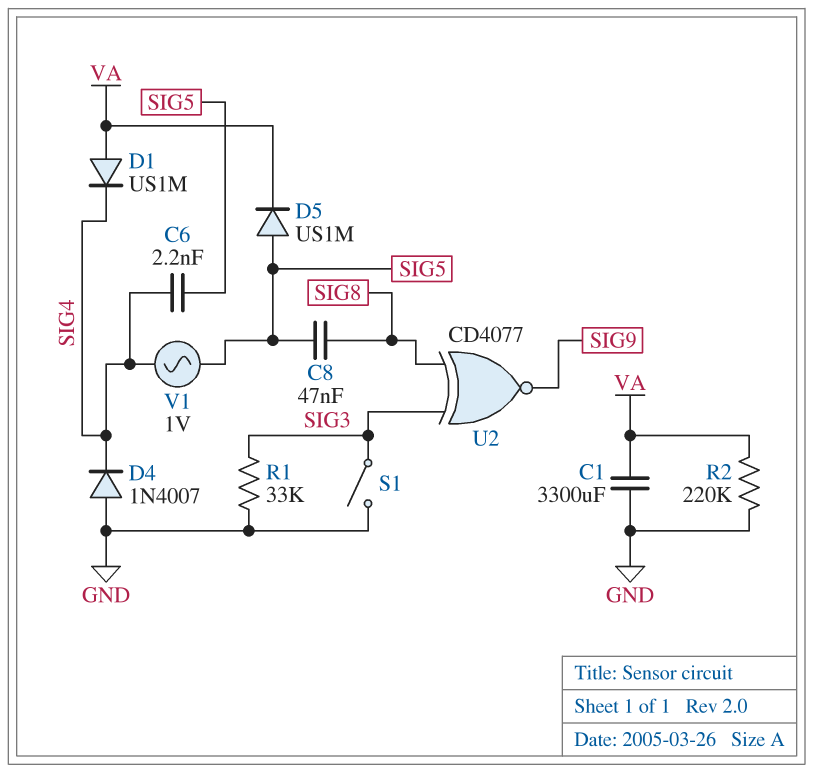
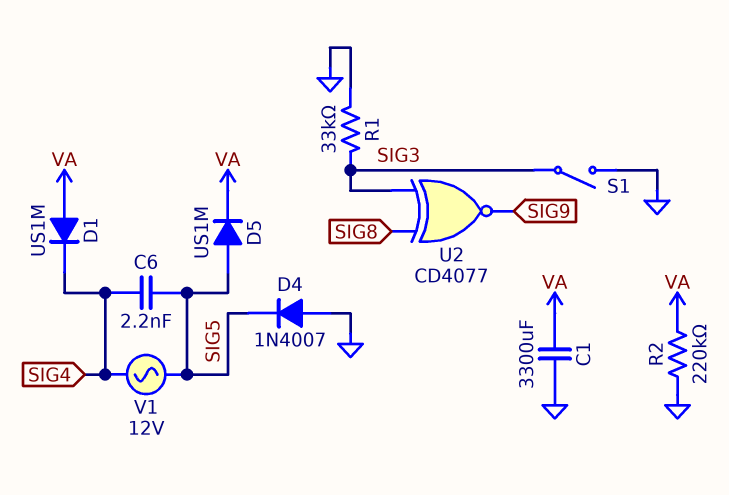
C8: 47nF (SIG5, SIG8) -> none
D4: diode 1N4007 (A GND, K SIG4) -> diode 1N4007 (A GND, K SIG5)
V1: AC 1V (SIG4, SIG5) -> AC 12V (SIG4, SIG5)

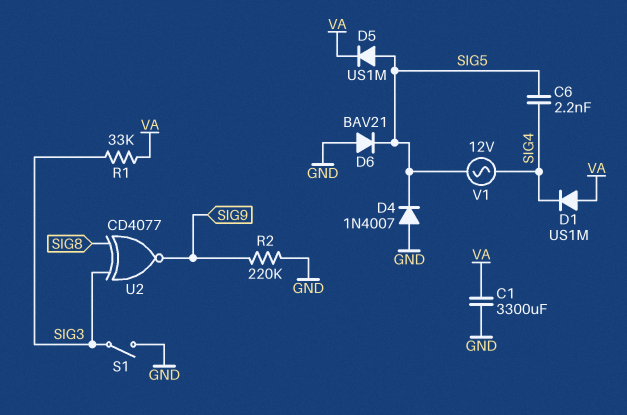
D6: none -> diode BAV21 (A GND, K SIG5)
R1: 33k (GND, SIG3) -> 33k (SIG3, VA)
R2: 220k (GND, VA) -> 220k (GND, SIG9)

